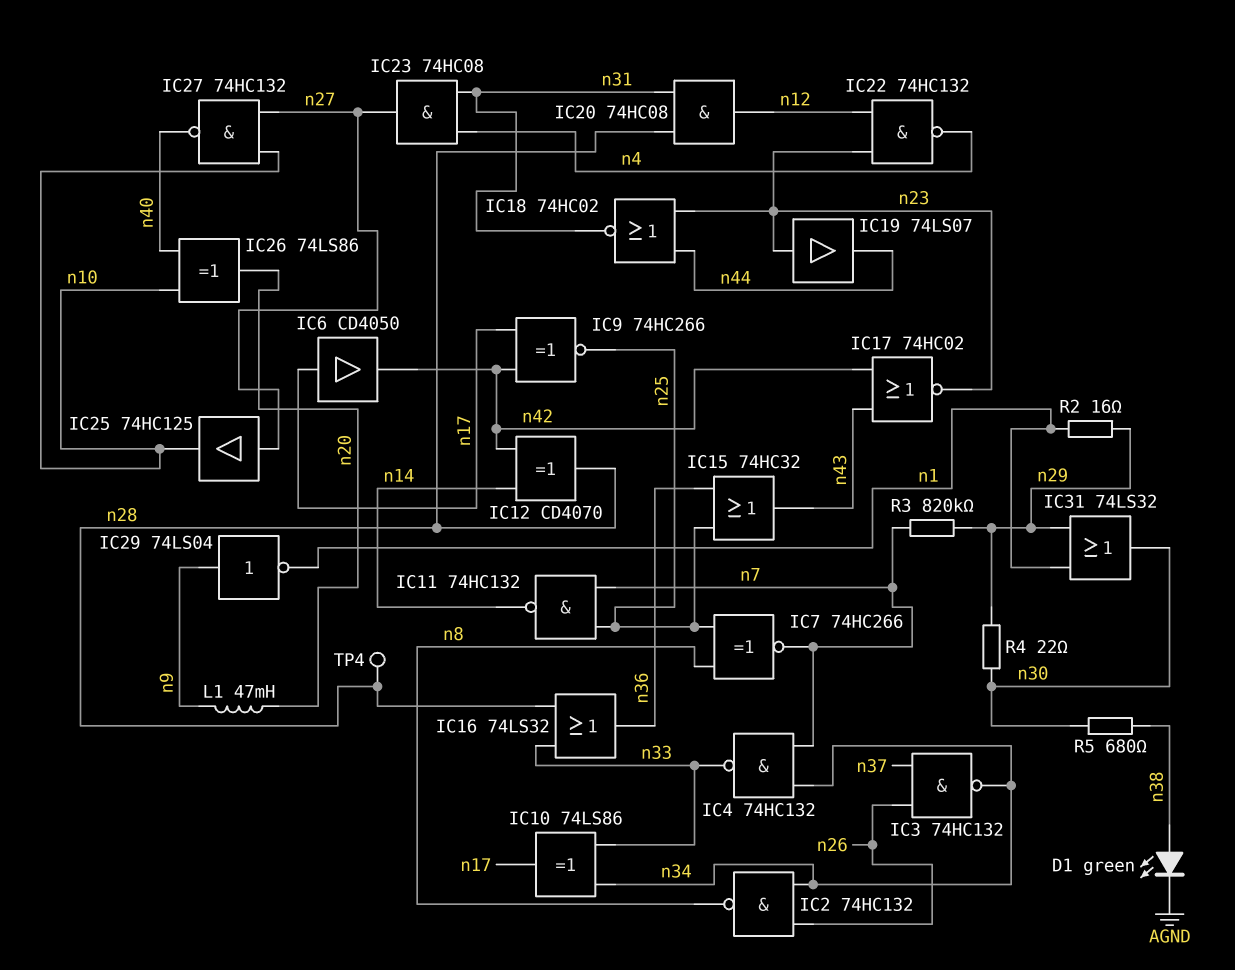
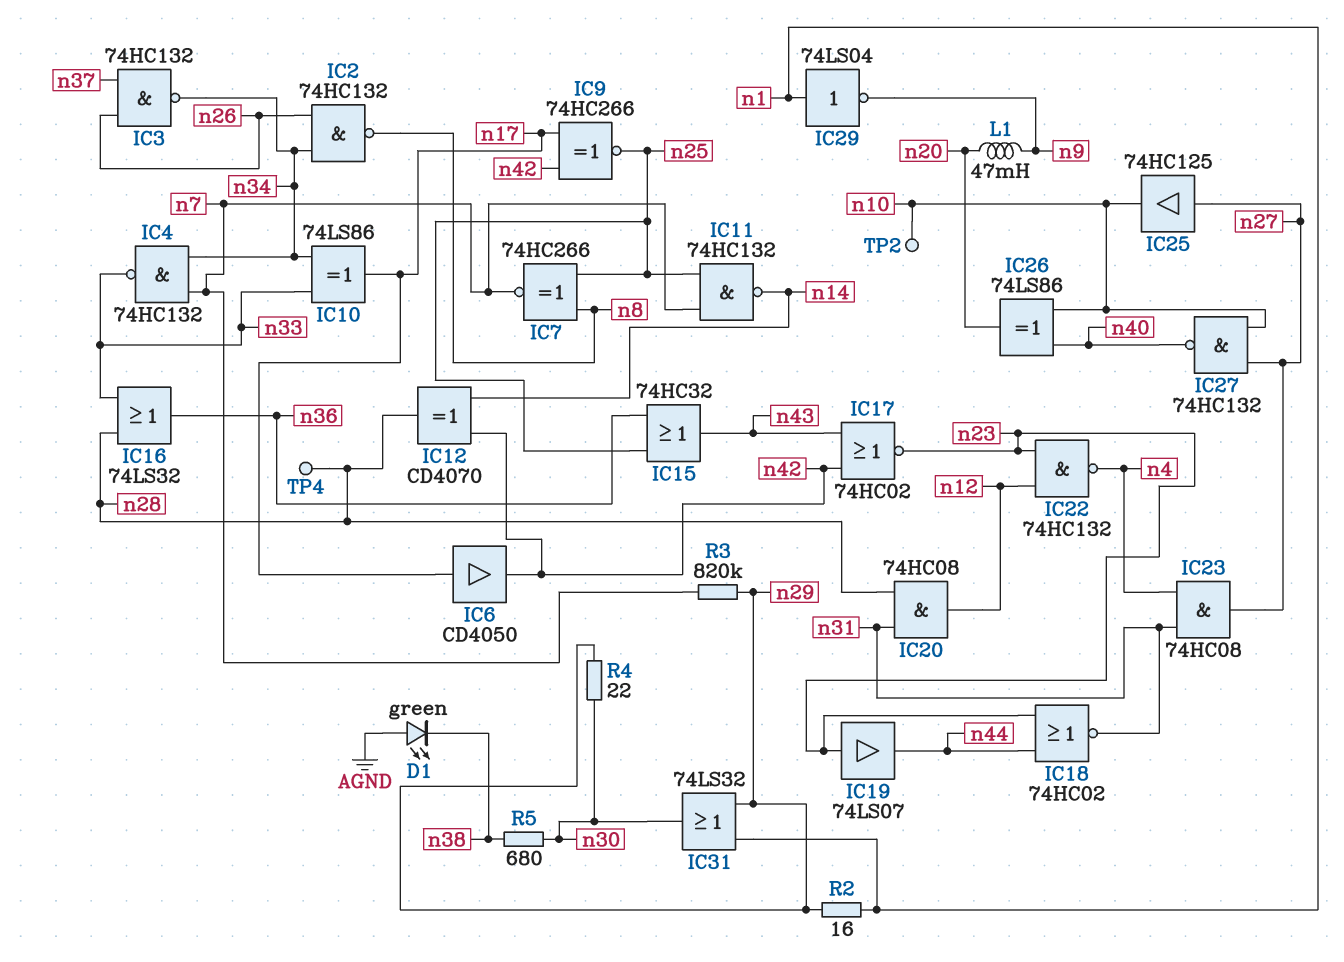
D1: LED green (A n38, K AGND) -> LED green (A AGND, K n38)
IC29: NOT 74LS04 (in n9, out n1) -> NOT 74LS04 (in n1, out n9)
TP2: none -> test point (n10)

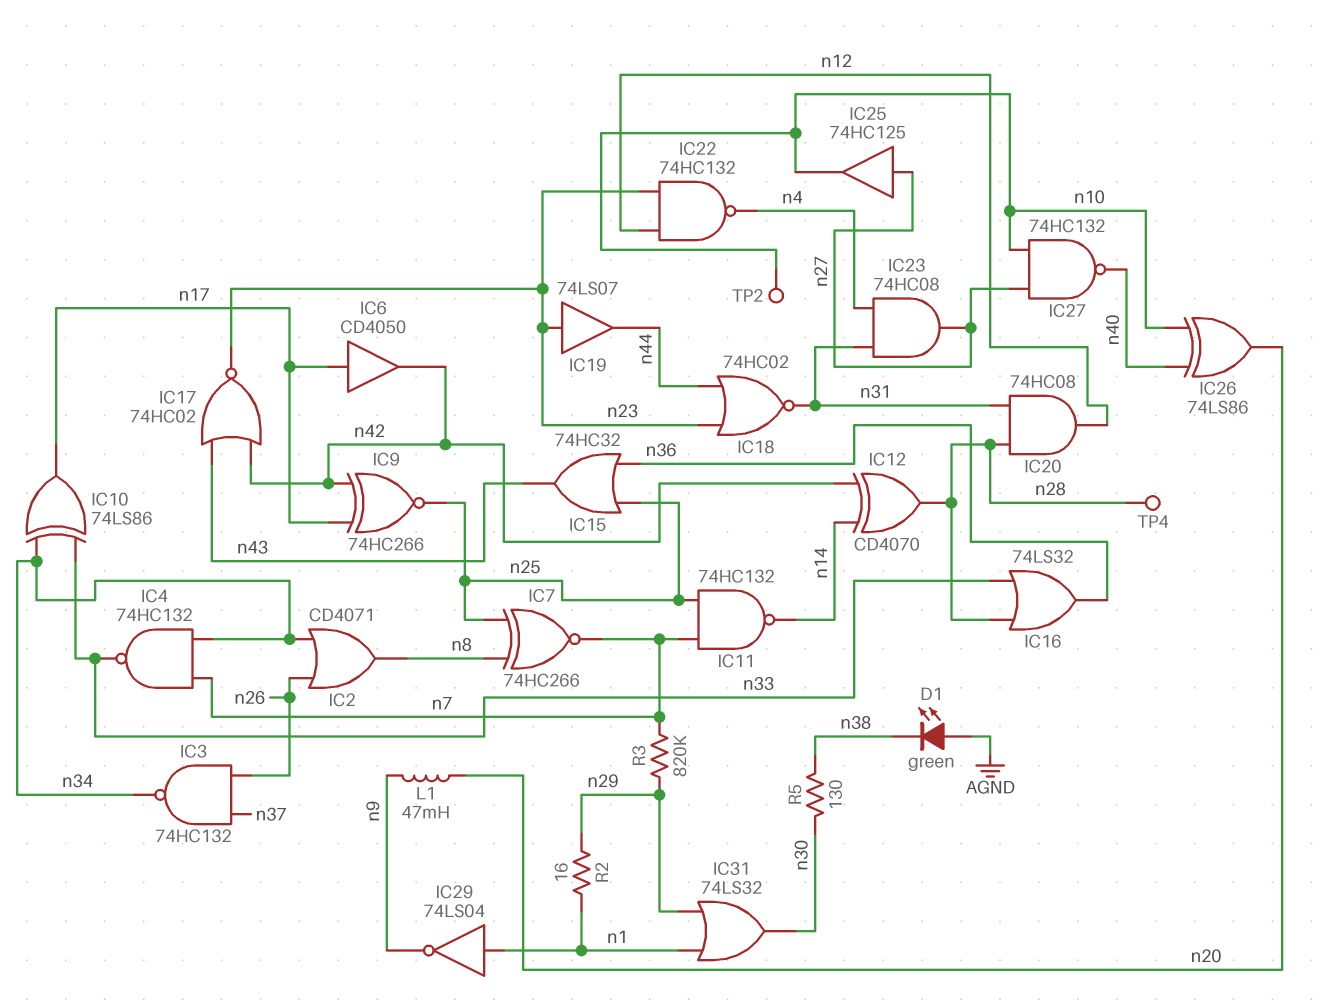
IC2: NAND 74HC132 (in n26, in n34, out n8) -> OR CD4071 (in n26, in n34, out n8)
R4: 22 (n29, n30) -> none
R5: 680 (n30, n38) -> 130 (n30, n38)

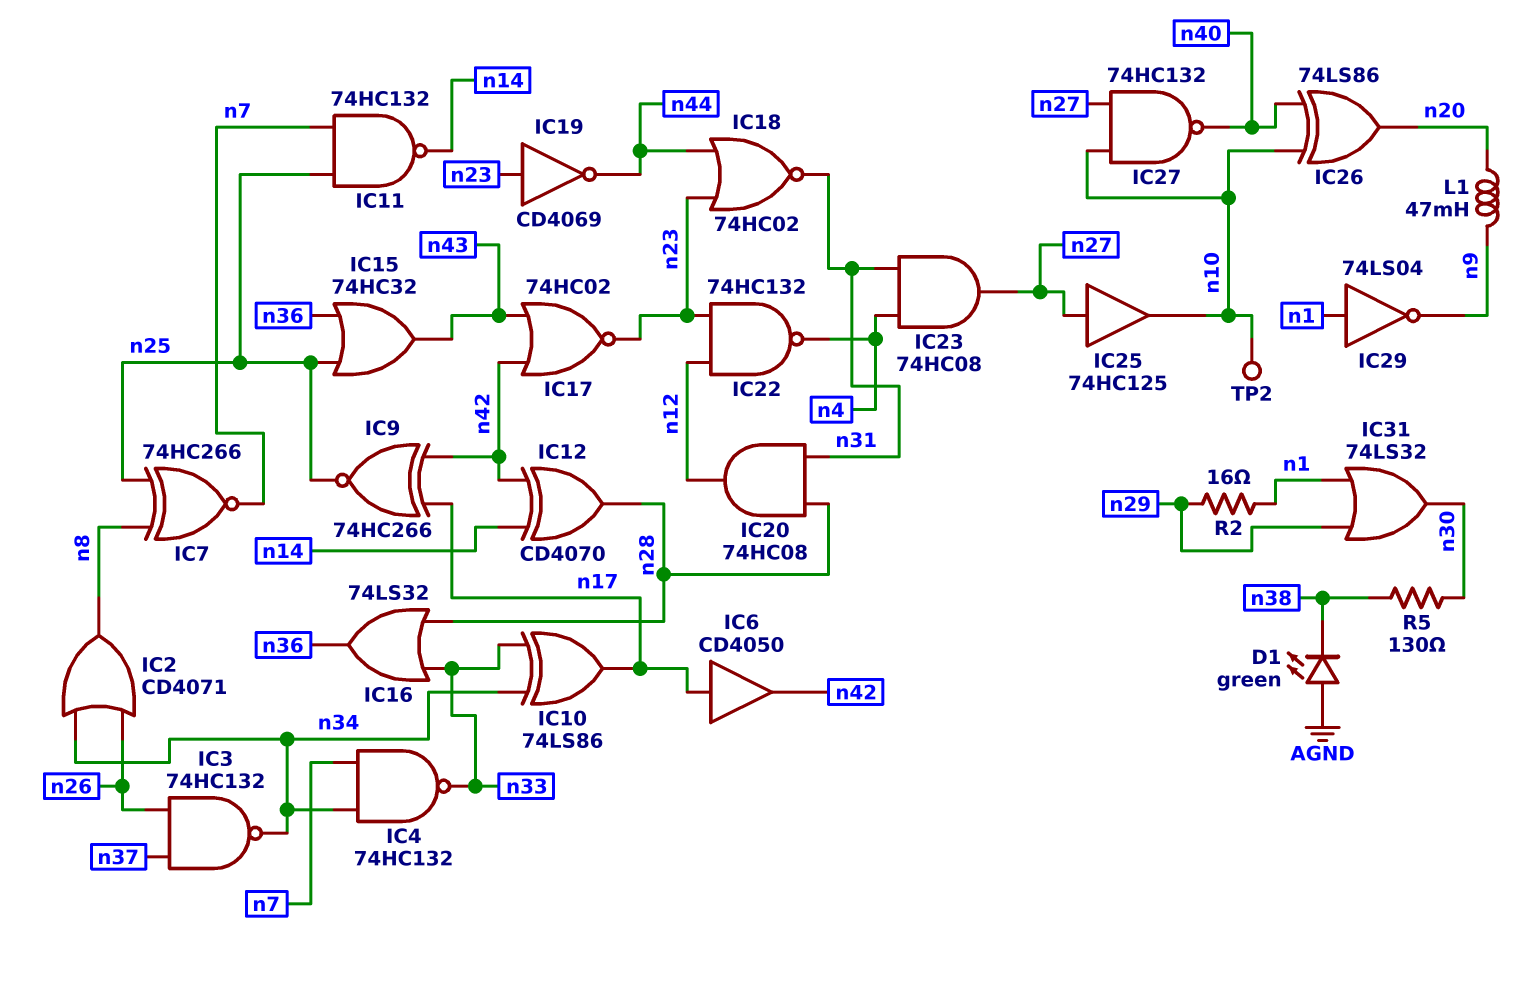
IC19: buffer 74LS07 (in n23, out n44) -> NOT CD4069 (in n23, out n44)
R3: 820k (n7, n29) -> none
TP4: test point (n28) -> none

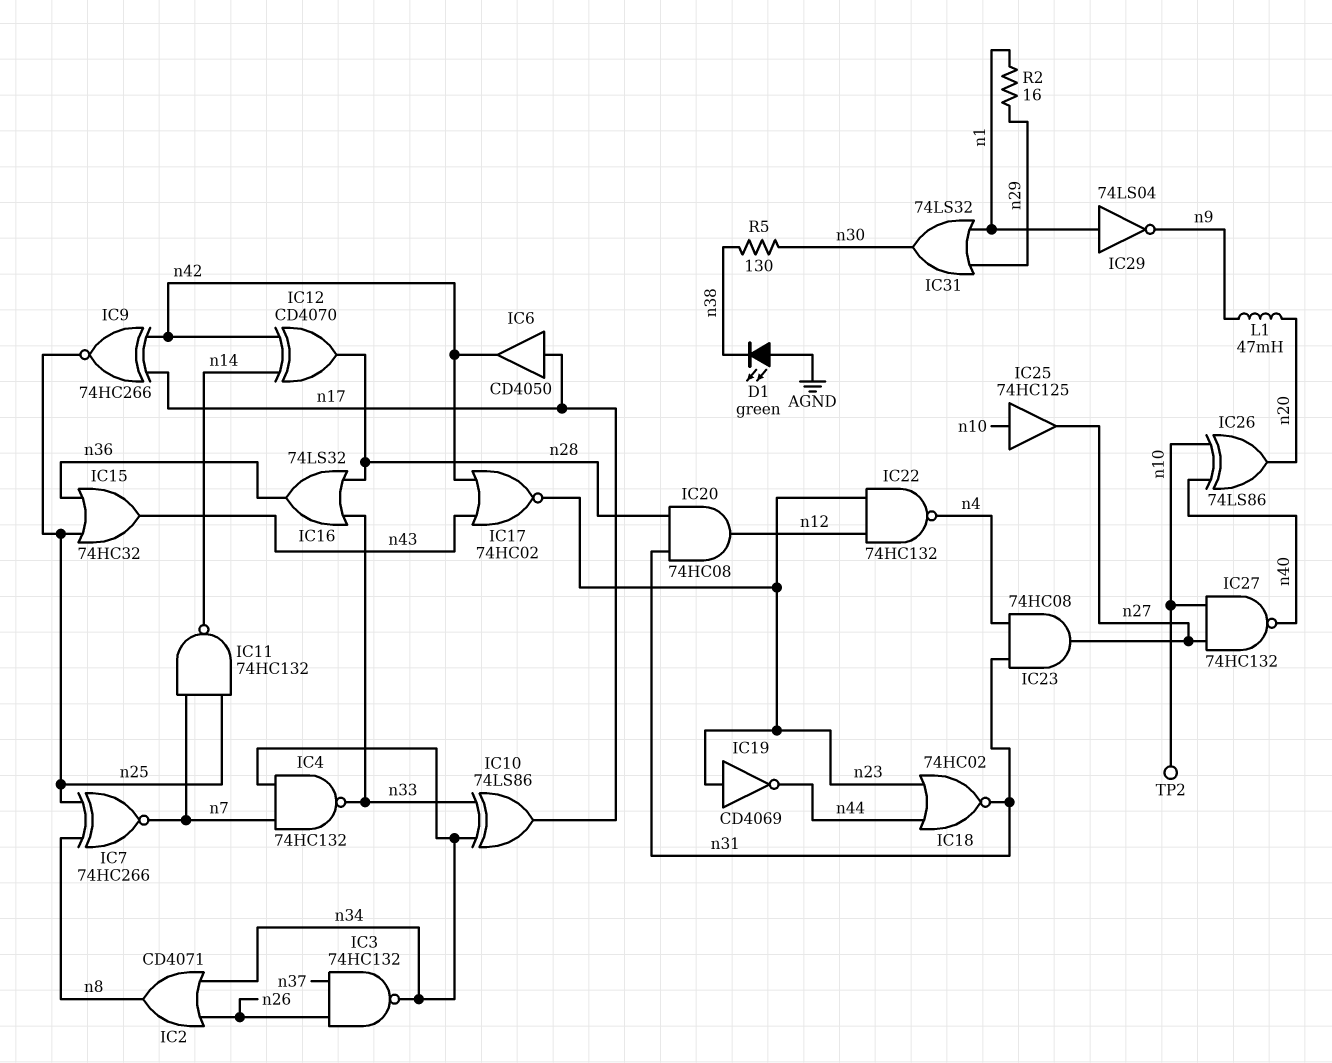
IC25: buffer 74HC125 (in n27, out n10) -> buffer 74HC125 (in n10, out n27)

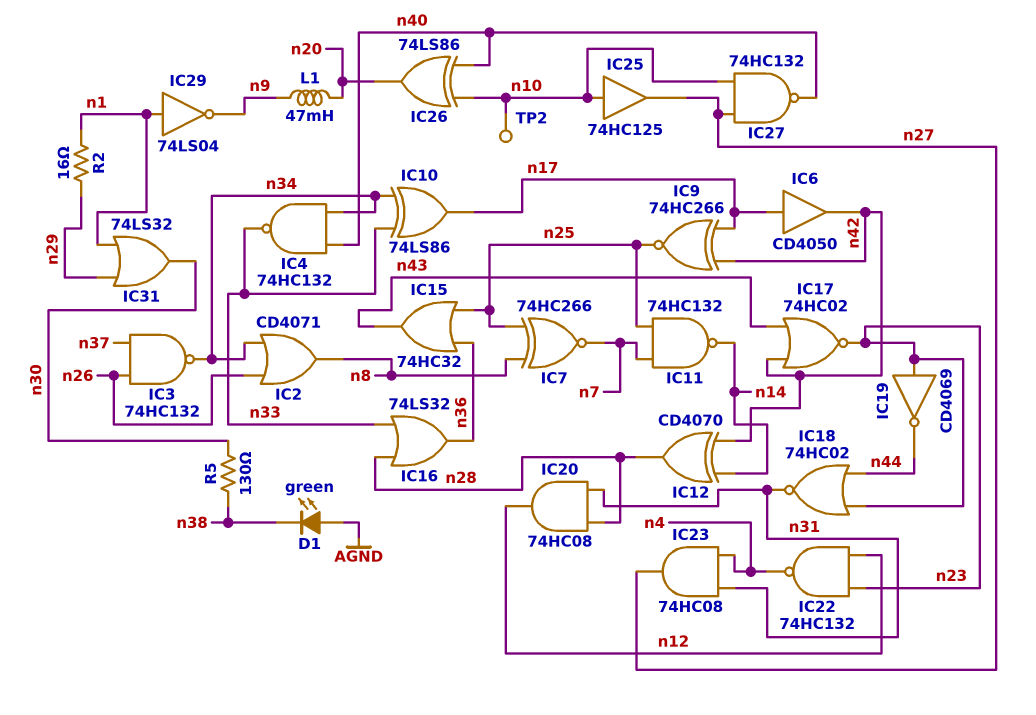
IC4: NAND 74HC132 (in n7, in n34, out n33) -> NAND 74HC132 (in n34, in n40, out n33)

